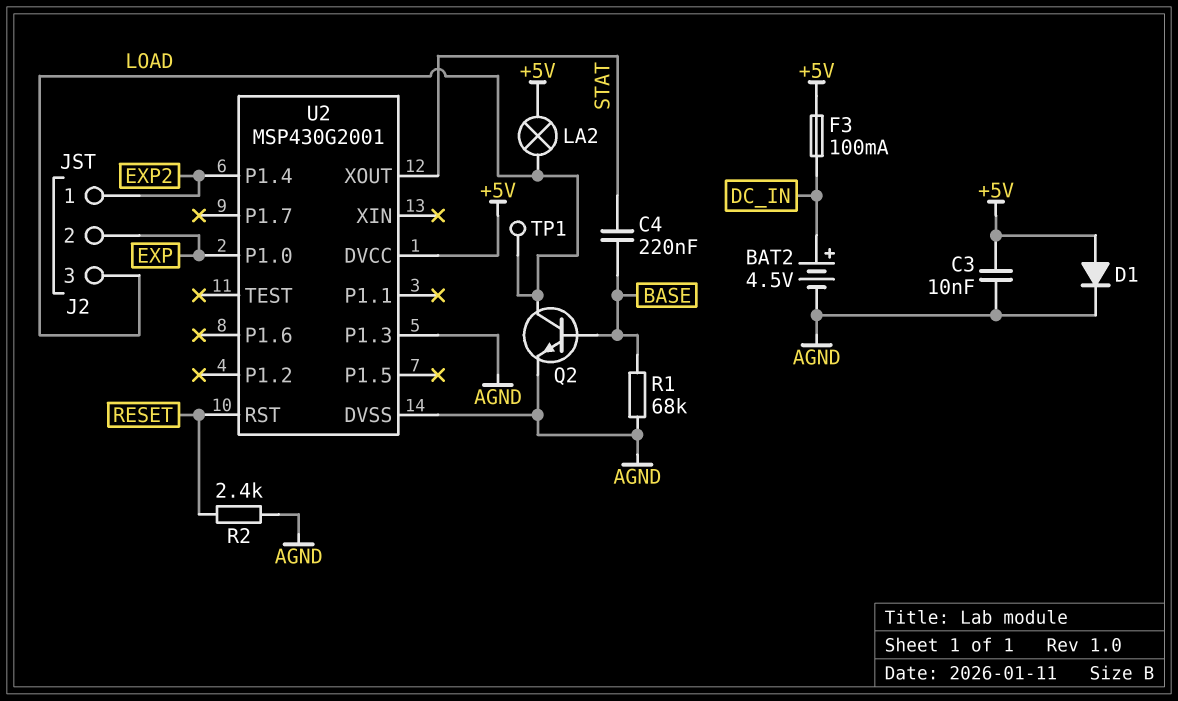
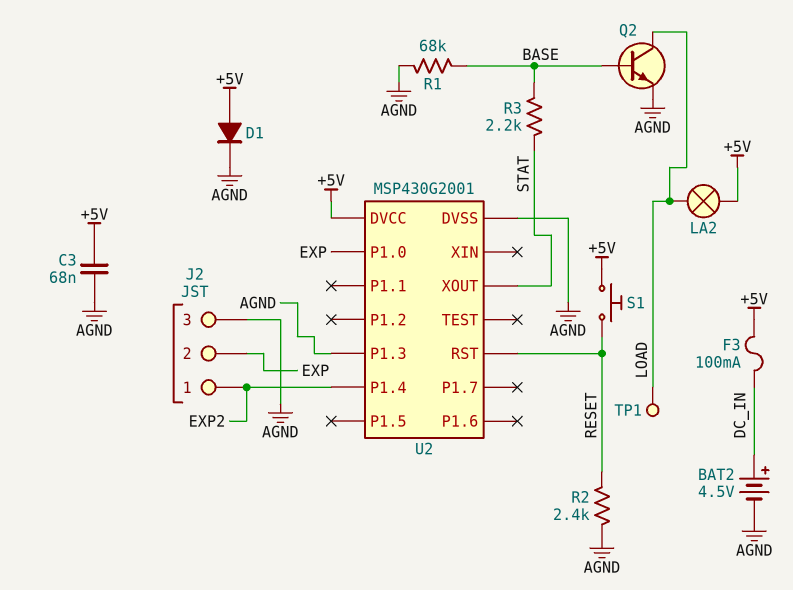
C3: 10nF (+5V, AGND) -> 68nF (+5V, AGND)
C4: 220nF (BASE, STAT) -> none
J2 pin 3: LOAD -> AGND
R3: none -> 2.2k (BASE, STAT)
S1: none -> button (+5V, RESET)

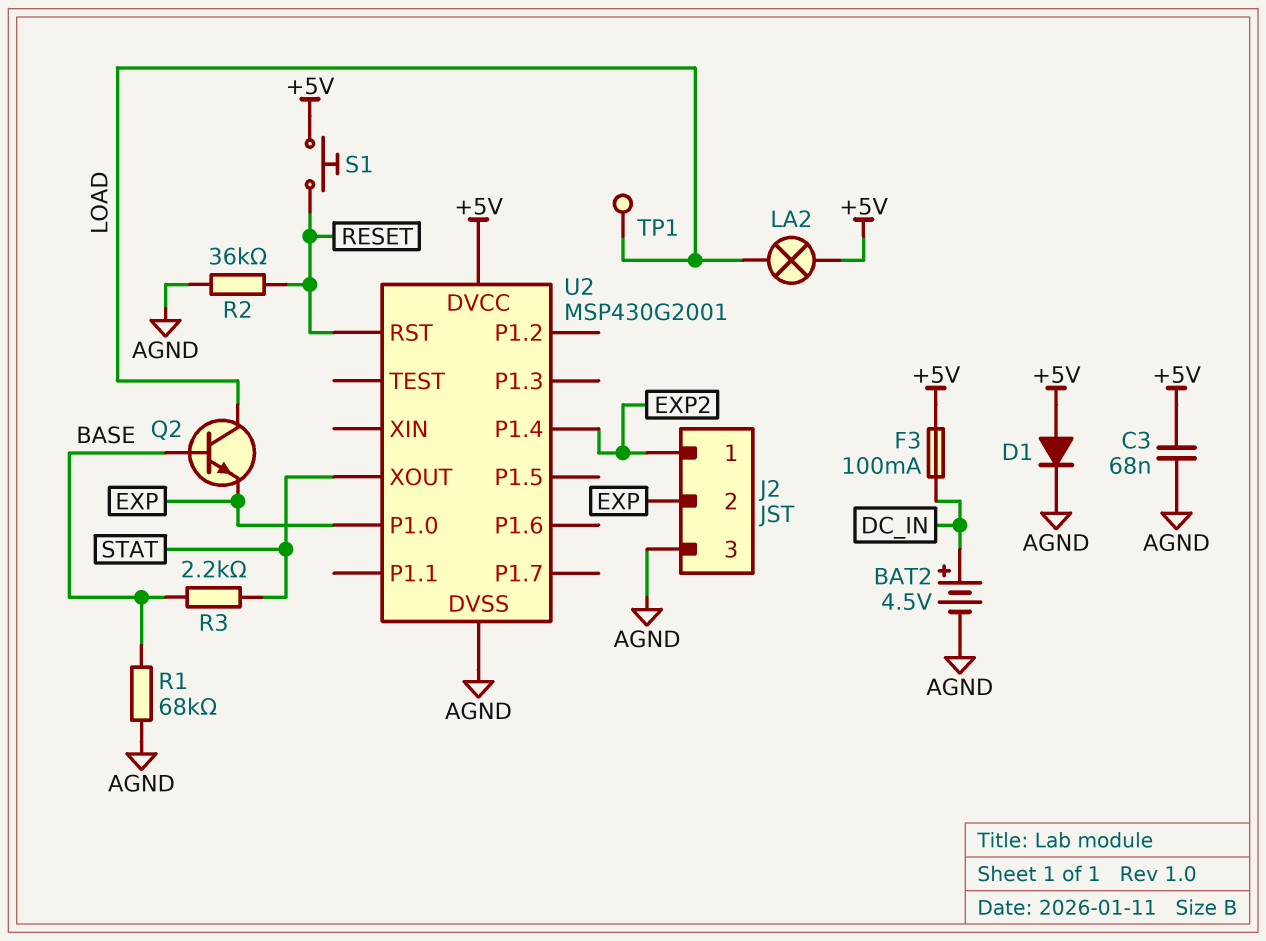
Q2: NPN (B BASE, C LOAD, E AGND) -> NPN (B BASE, C LOAD, E EXP)
R2: 2.4k (AGND, RESET) -> 36k (AGND, RESET)
U2 pin P1.3: AGND -> none

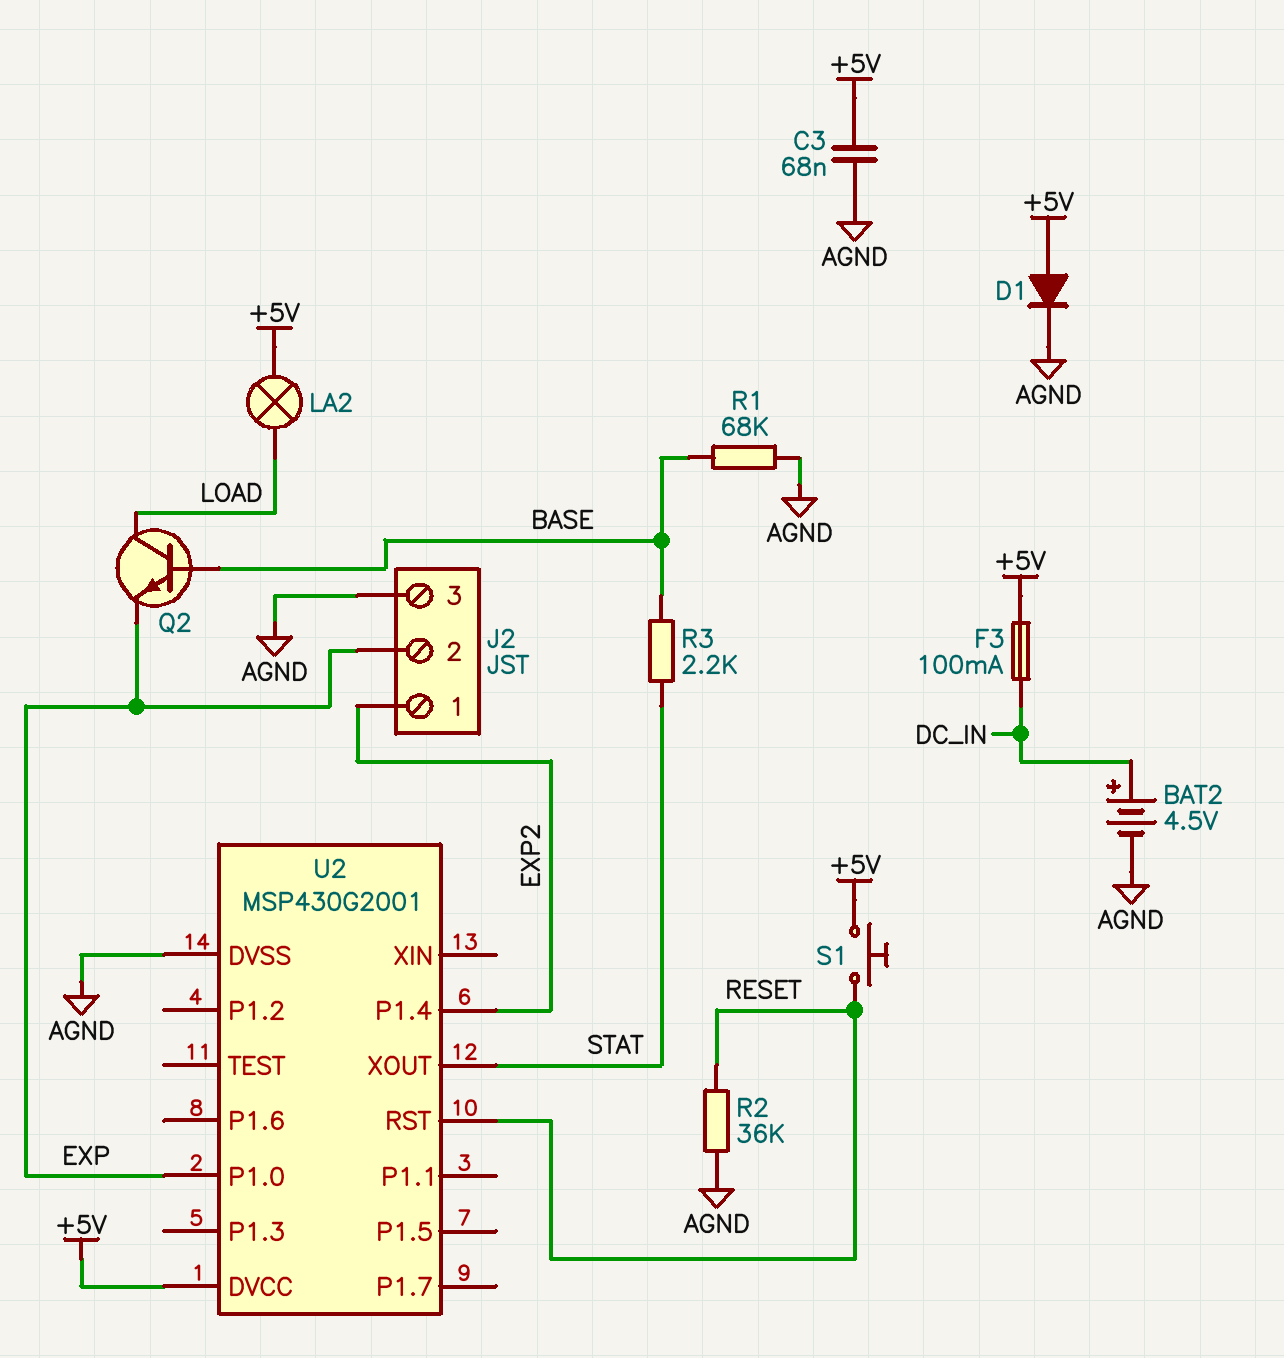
TP1: test point (LOAD) -> none

